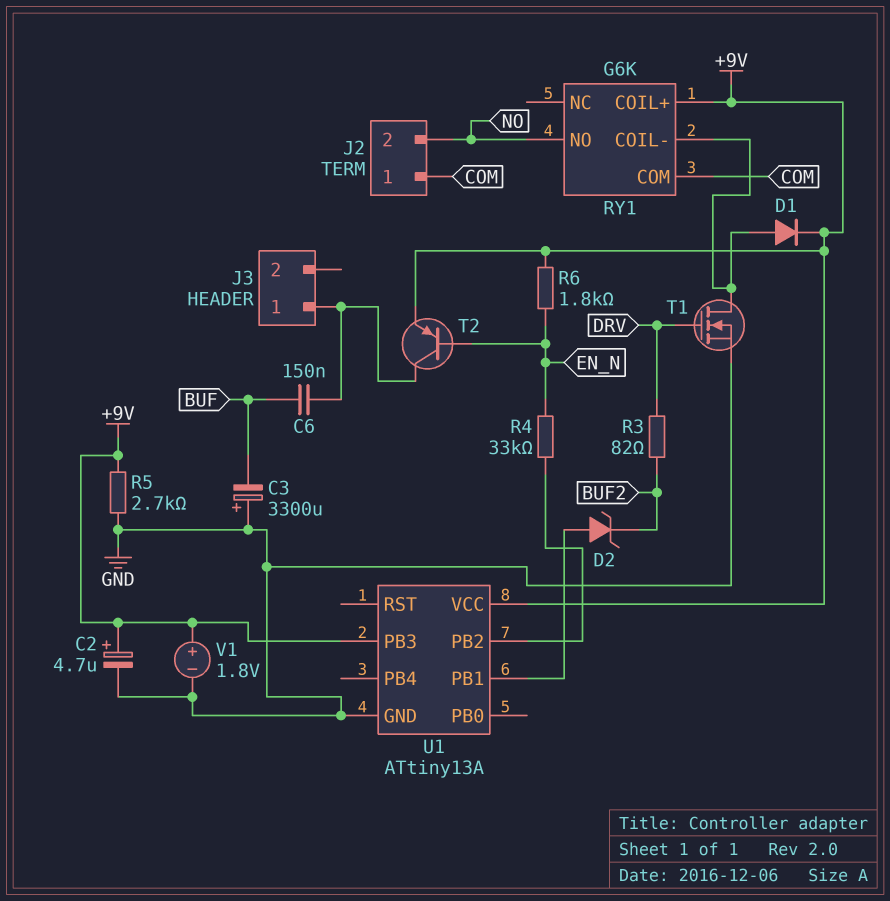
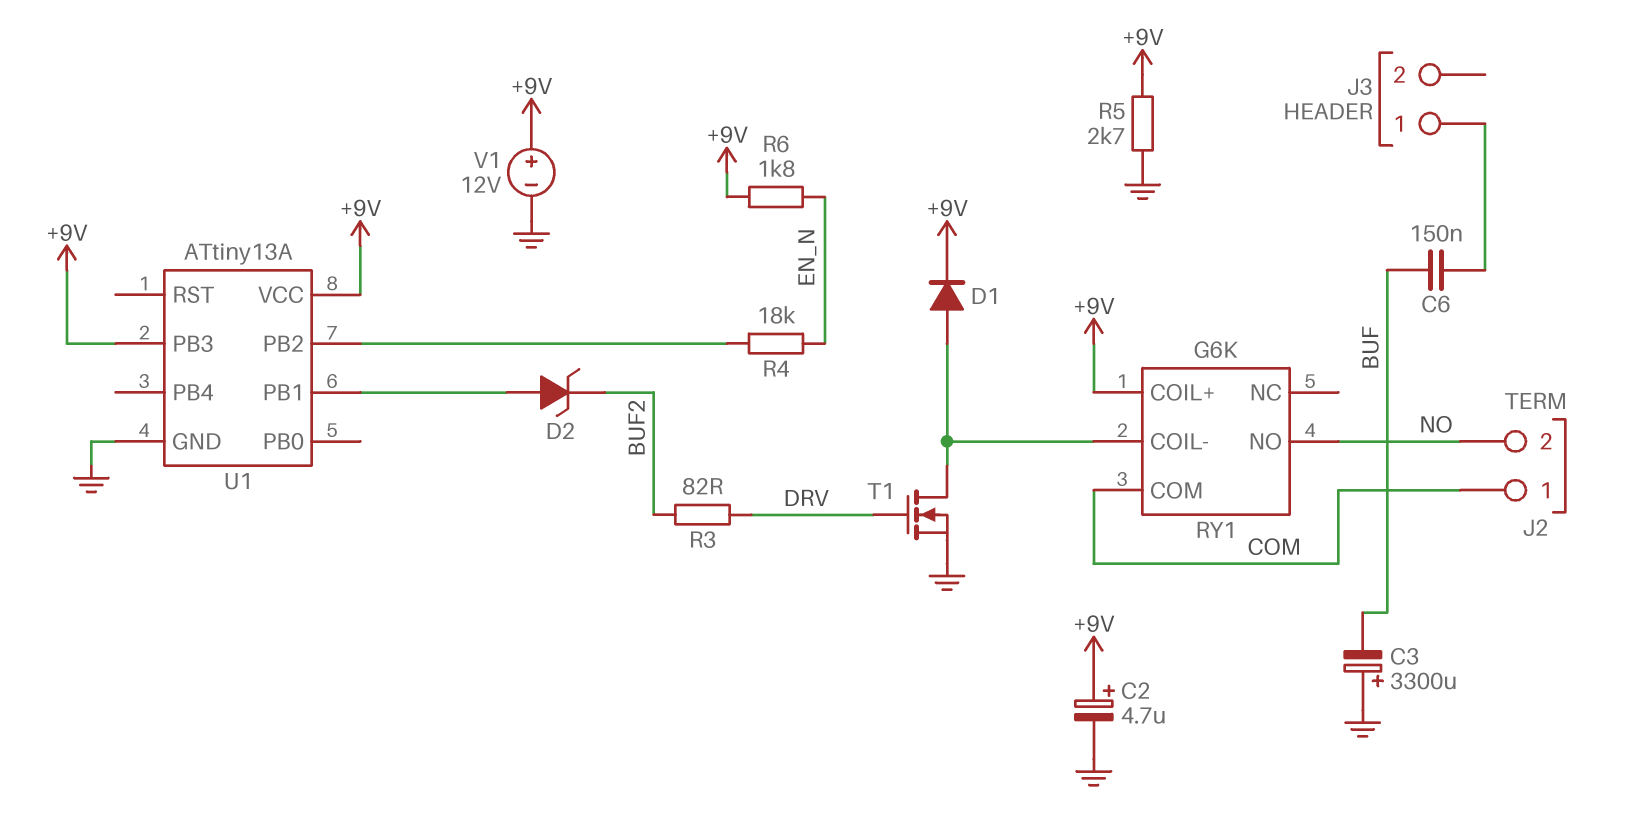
R4: 33k (EN_N, U1/PB2) -> 18k (EN_N, U1/PB2)
T2: PNP (B EN_N, C J3/1, E +9V) -> none
V1: 1.8V (plus +9V, minus GND) -> 12V (plus +9V, minus GND)

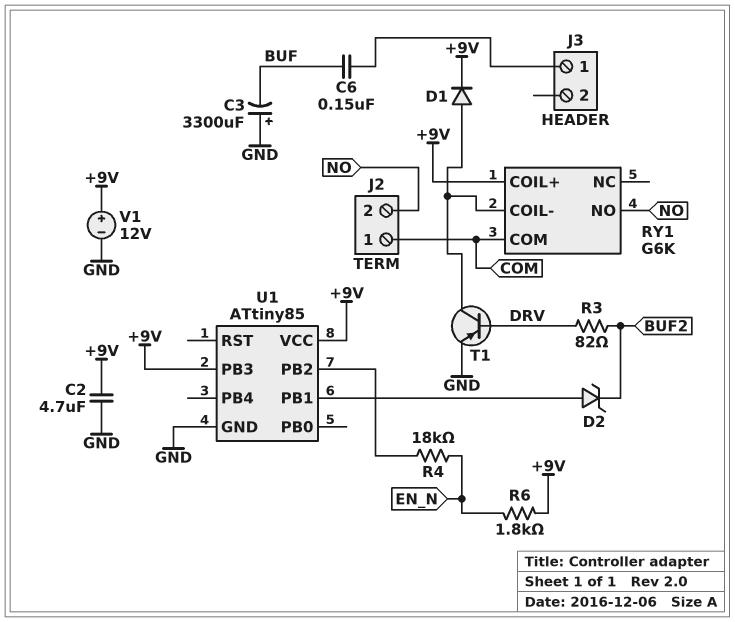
C2: 4.7uF (plus +9V, minus GND) -> 4.7uF (+9V, GND)
R5: 2.7k (+9V, GND) -> none
T1: NMOS (G DRV, D RY1/COIL-, S GND) -> PNP (B DRV, C RY1/COIL-, E GND)
U1: ATtiny13A -> ATtiny85

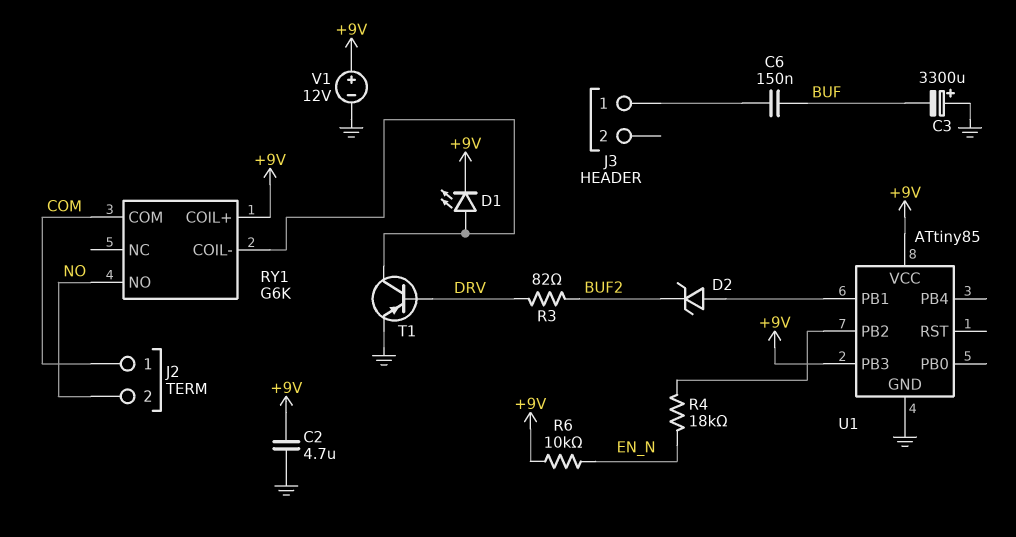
D1: diode (A RY1/COIL-, K +9V) -> LED (A RY1/COIL-, K +9V)
R6: 1.8k (+9V, EN_N) -> 10k (+9V, EN_N)

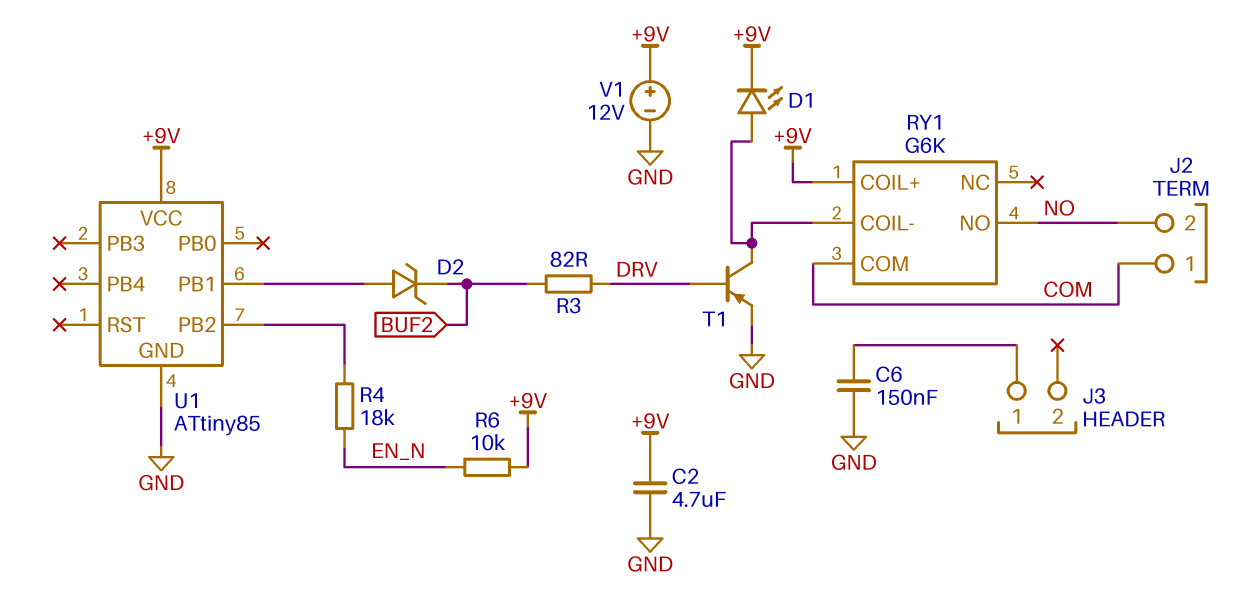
C3: 3300uF (plus GND, minus BUF) -> none
C6: 150nF (BUF, J3/1) -> 150nF (GND, J3/1)
U1 pin PB3: +9V -> none

